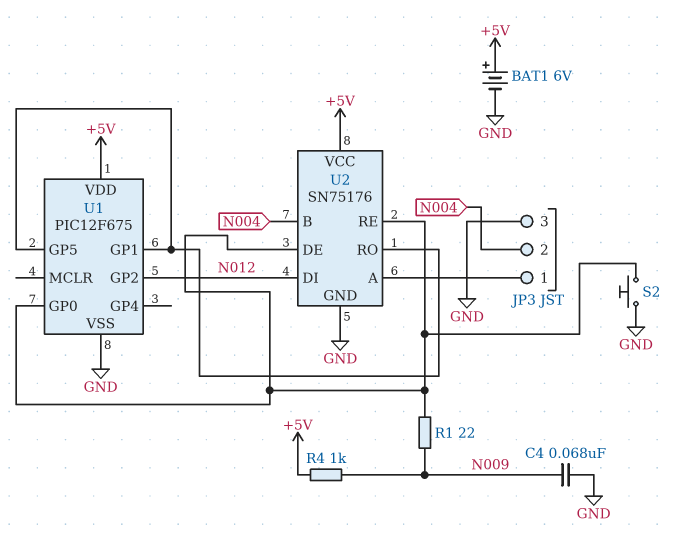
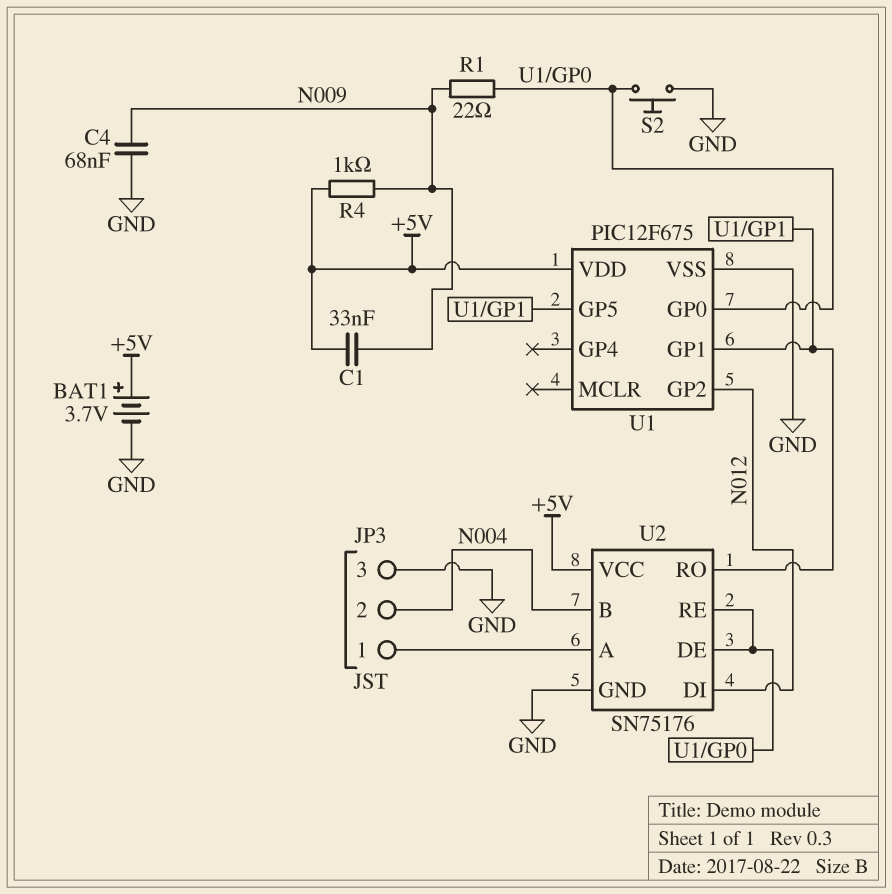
BAT1: 6V (plus +5V, minus GND) -> 3.7V (plus +5V, minus GND)
C1: none -> 33nF (+5V, N009)

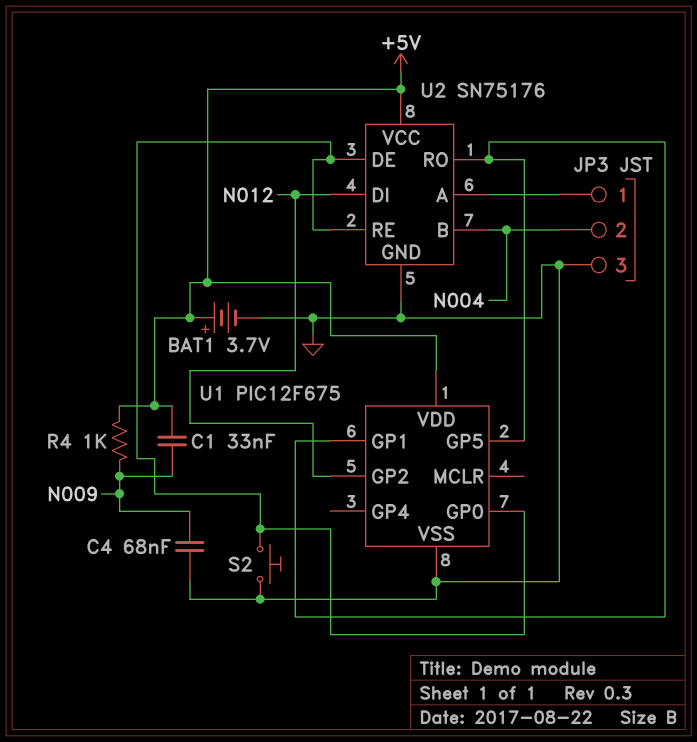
R1: 22 (N009, U1/GP0) -> none

